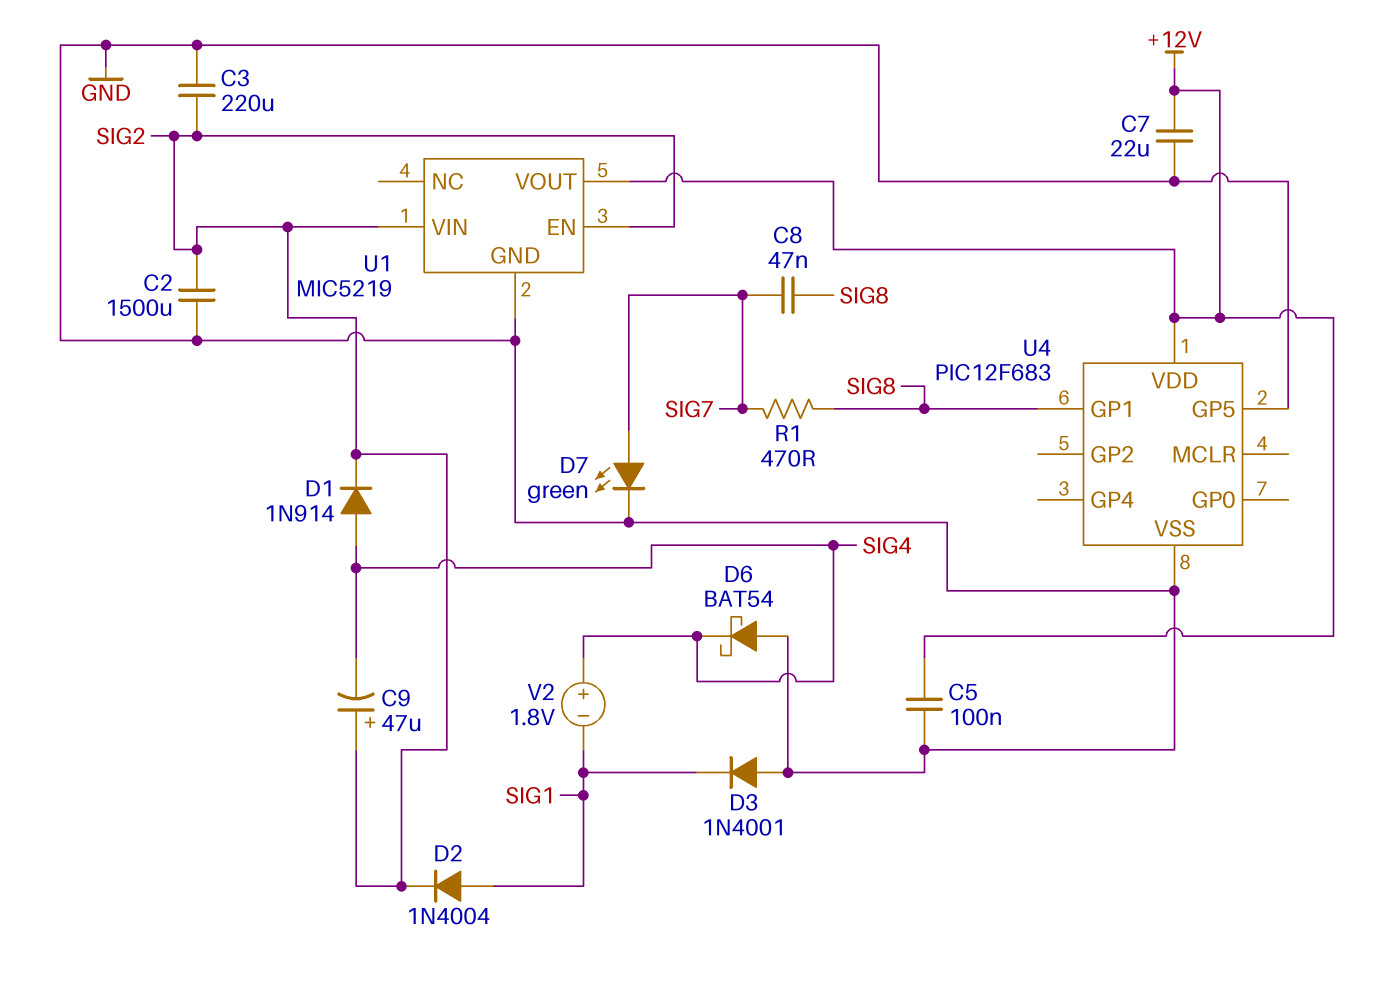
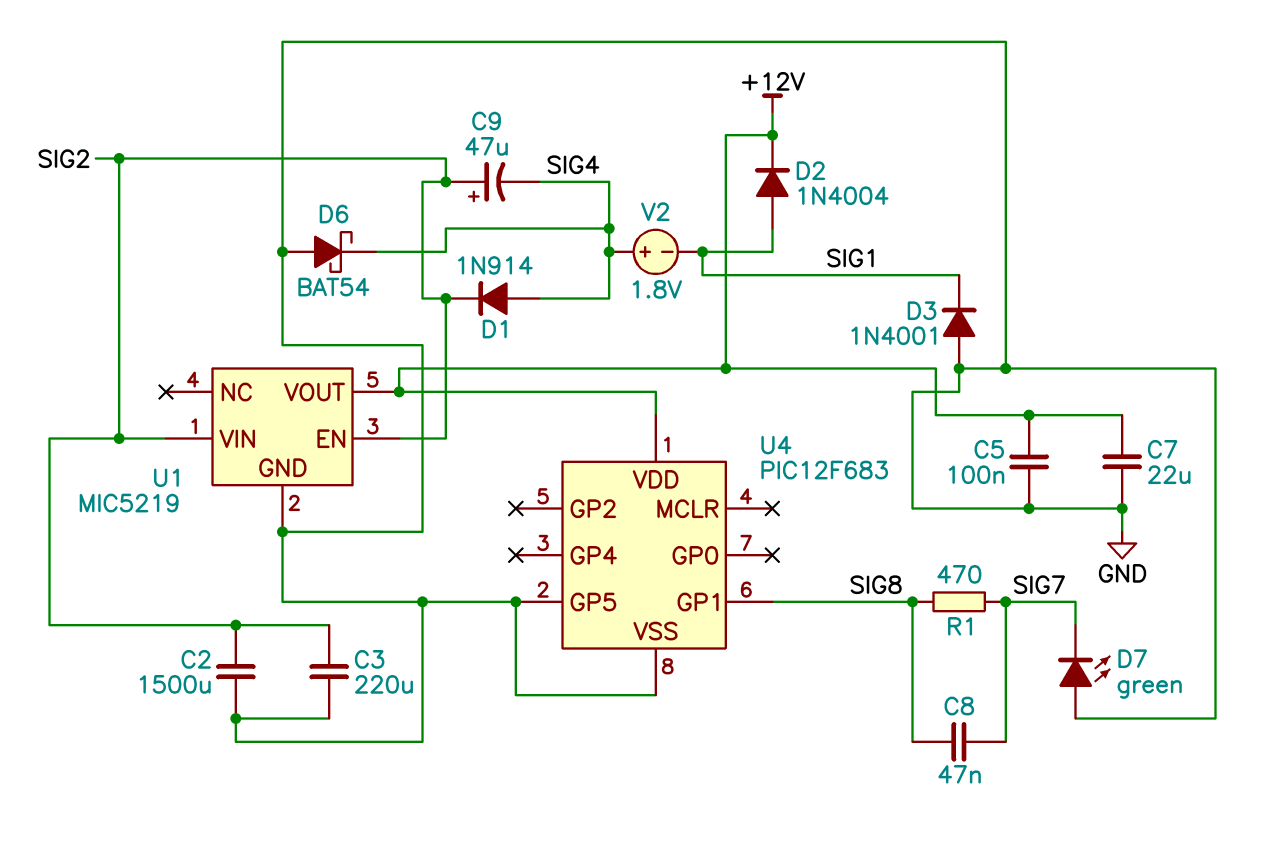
D2: diode 1N4004 (A SIG1, K SIG2) -> diode 1N4004 (A SIG1, K +12V)
D7: LED green (A SIG7, K GND) -> LED green (A GND, K SIG7)

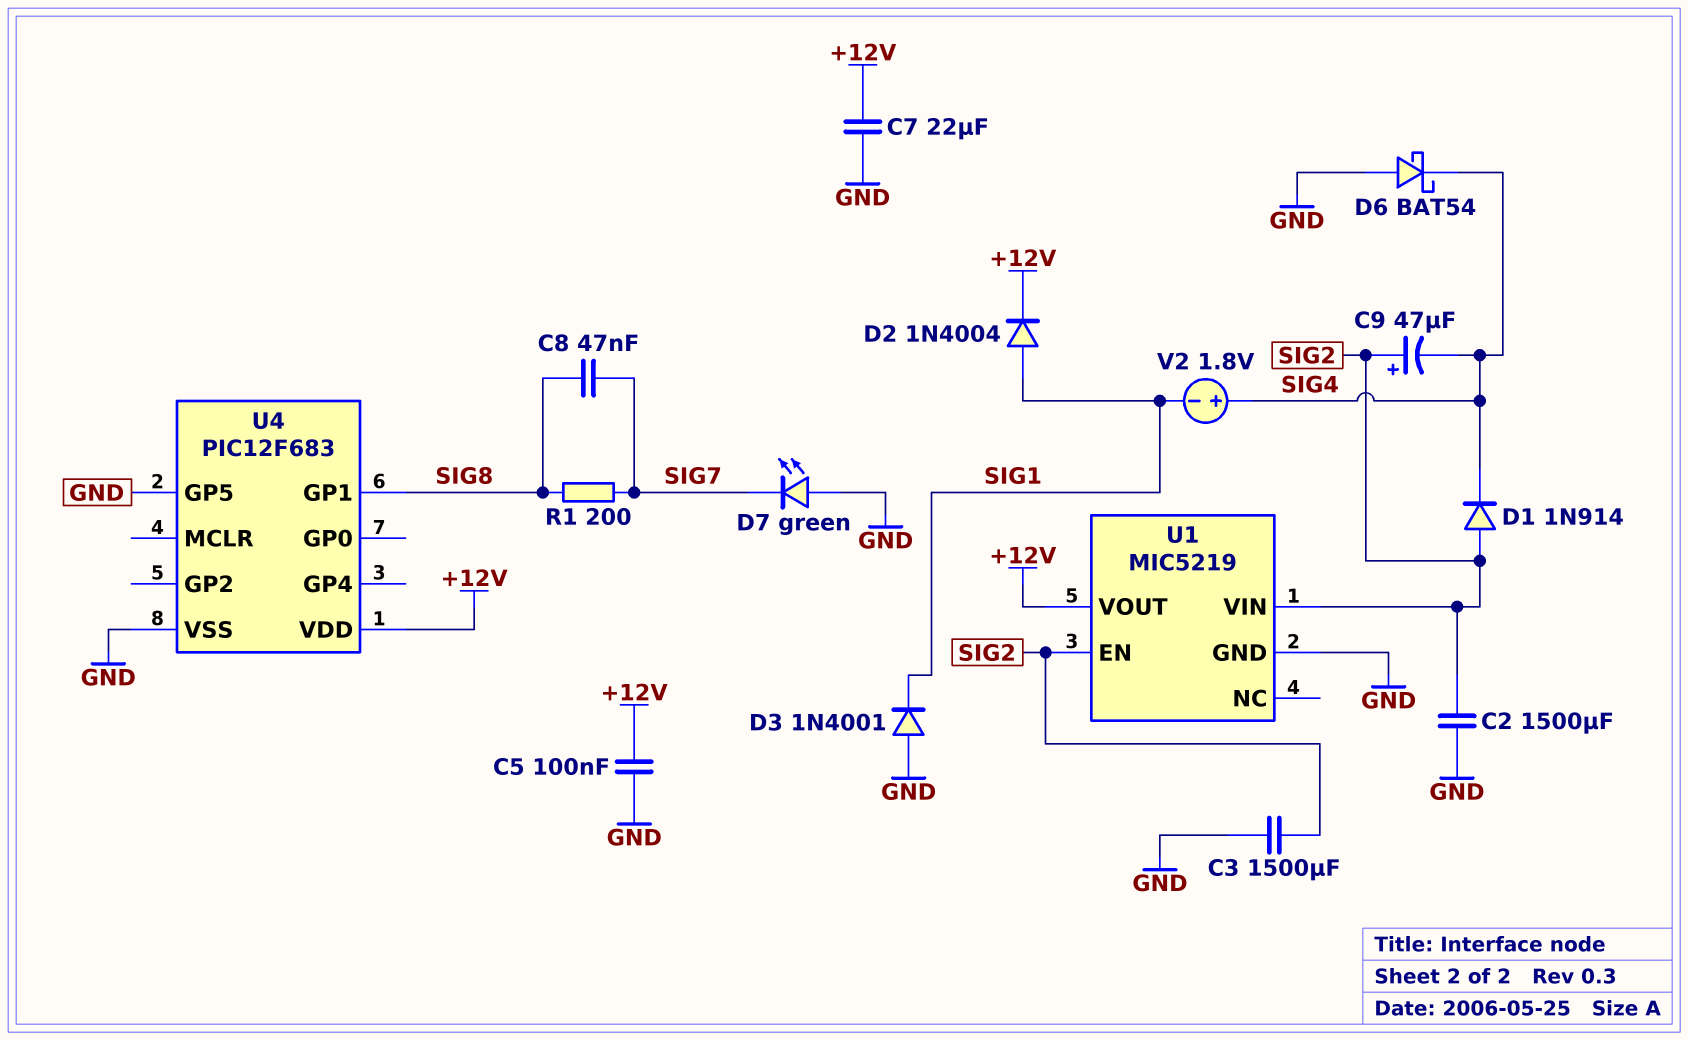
C3: 220uF (GND, SIG2) -> 1500uF (GND, SIG2)
D1: diode 1N914 (A SIG4, K SIG2) -> diode 1N914 (A SIG2, K SIG4)
R1: 470 (SIG7, SIG8) -> 200 (SIG7, SIG8)

